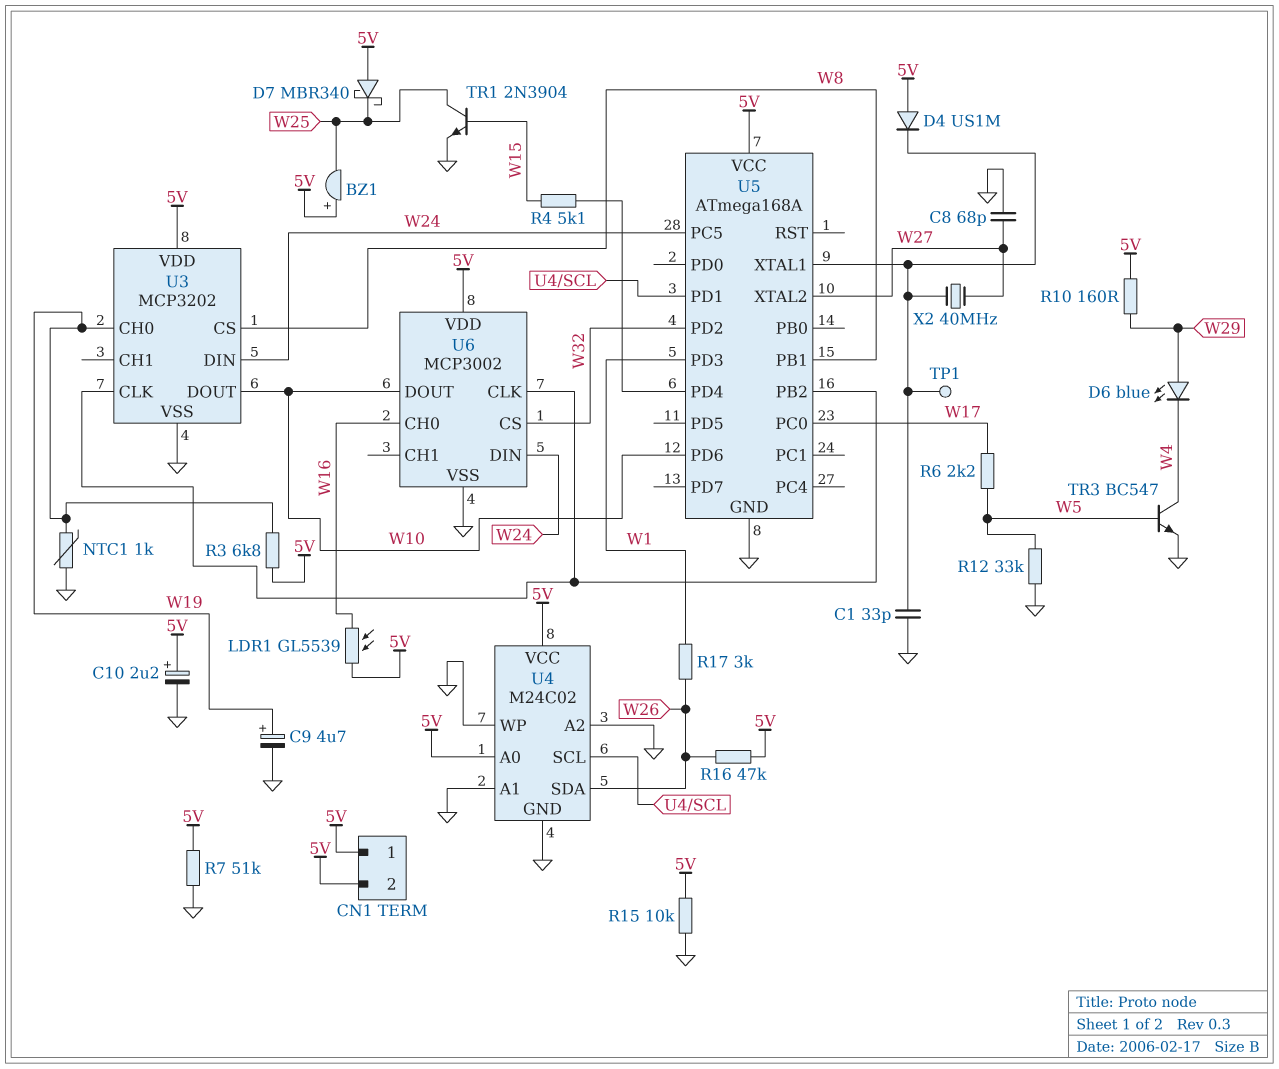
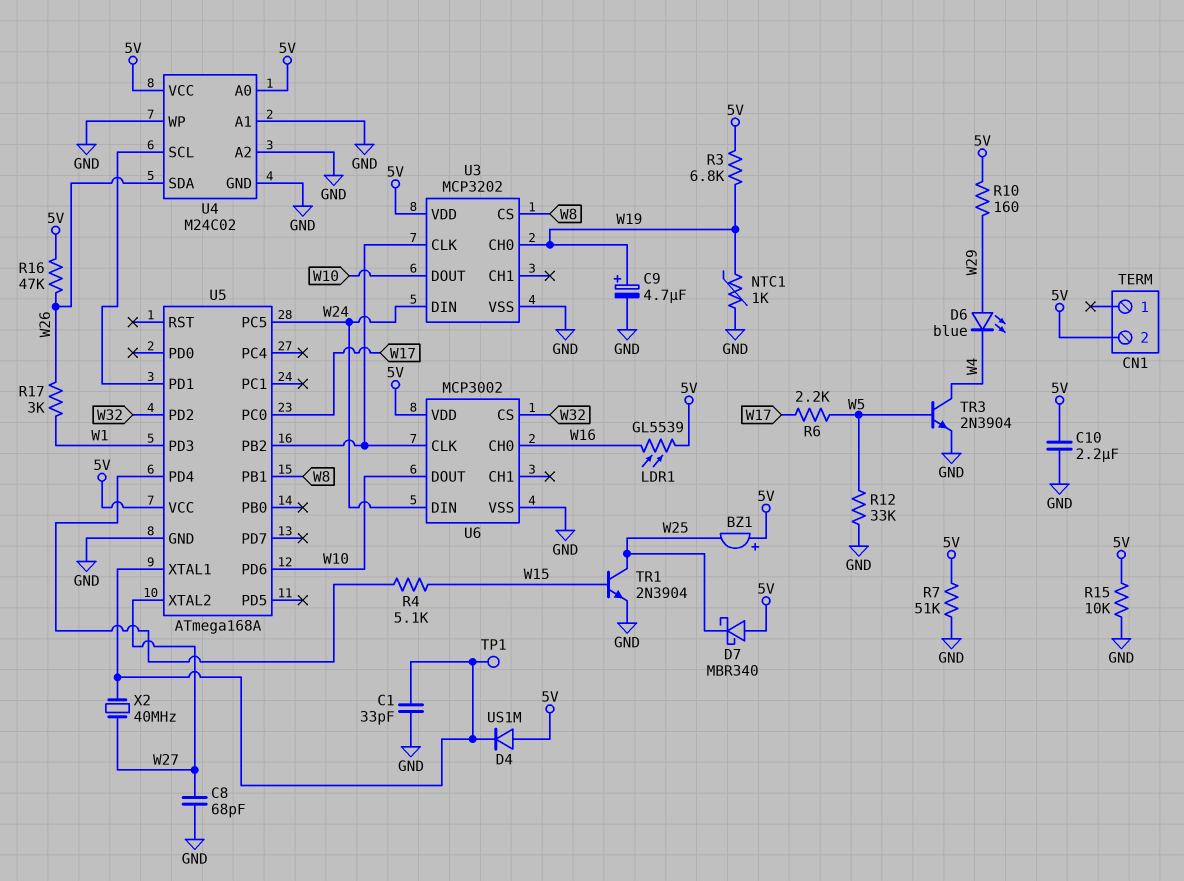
C10: 2.2uF (plus 5V, minus GND) -> 2.2uF (5V, GND)
CN1 pin 1: 5V -> none
TR3: NPN BC547 (B W5, C W4, E GND) -> NPN 2N3904 (B W5, C W4, E GND)

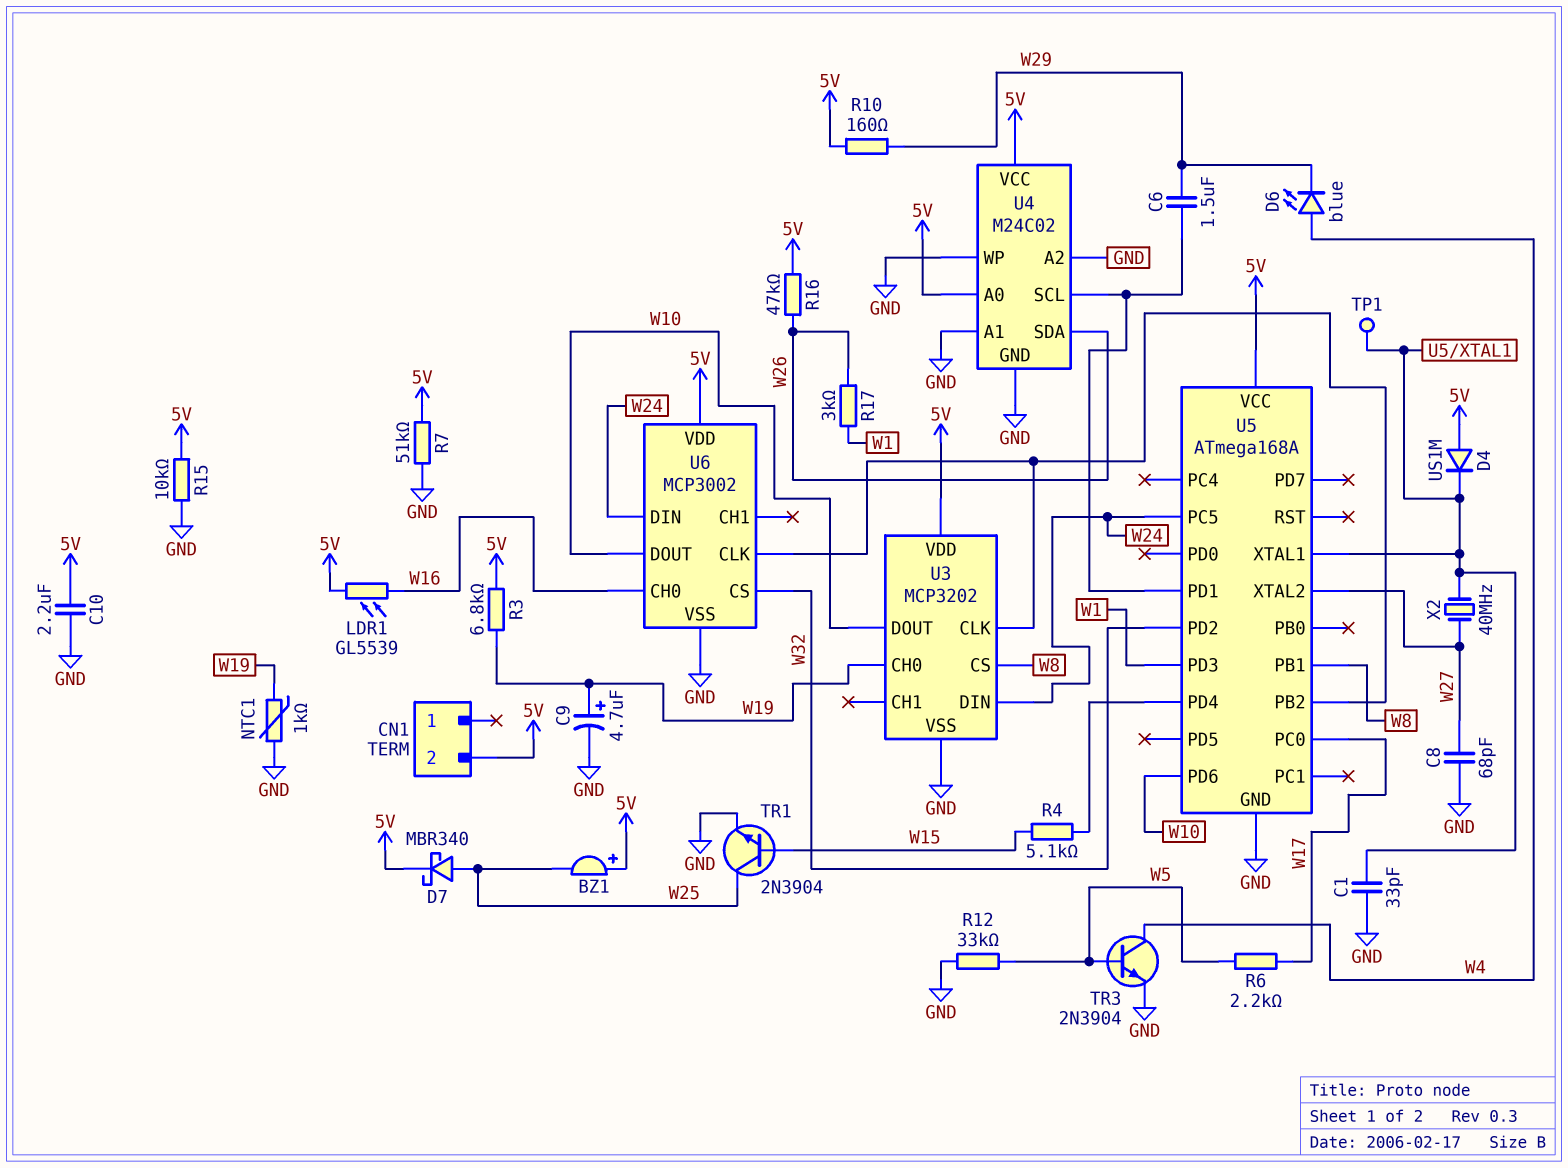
C6: none -> 1.5uF (U4/SCL, W29)
D6: LED blue (A W29, K W4) -> LED blue (A W4, K W29)
D7: schottky MBR340 (A 5V, K W25) -> schottky MBR340 (A W25, K 5V)

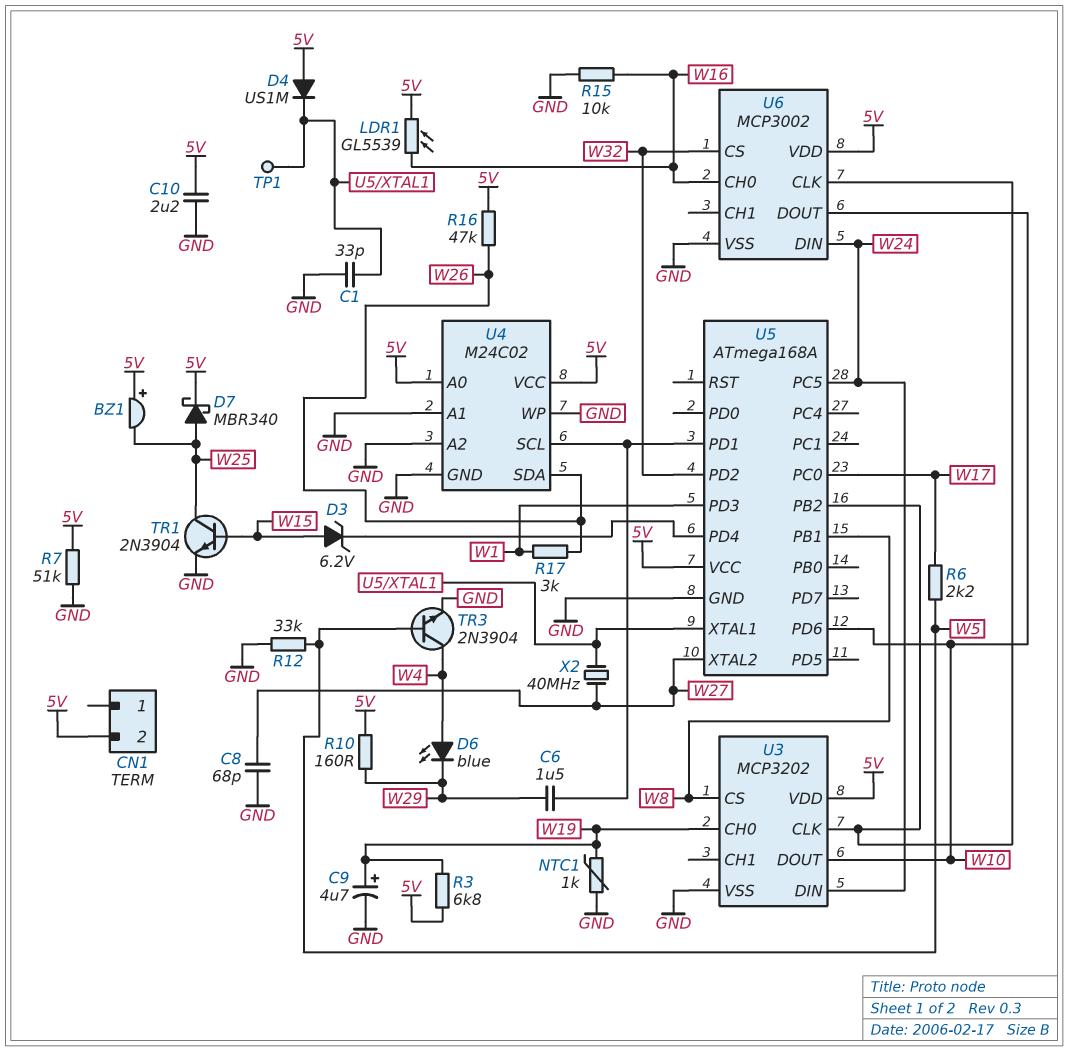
D3: none -> zener 6.2V (A W15, K U5/PD4)
R4: 5.1k (U5/PD4, W15) -> none
R15: 10k (5V, GND) -> 10k (GND, W16)

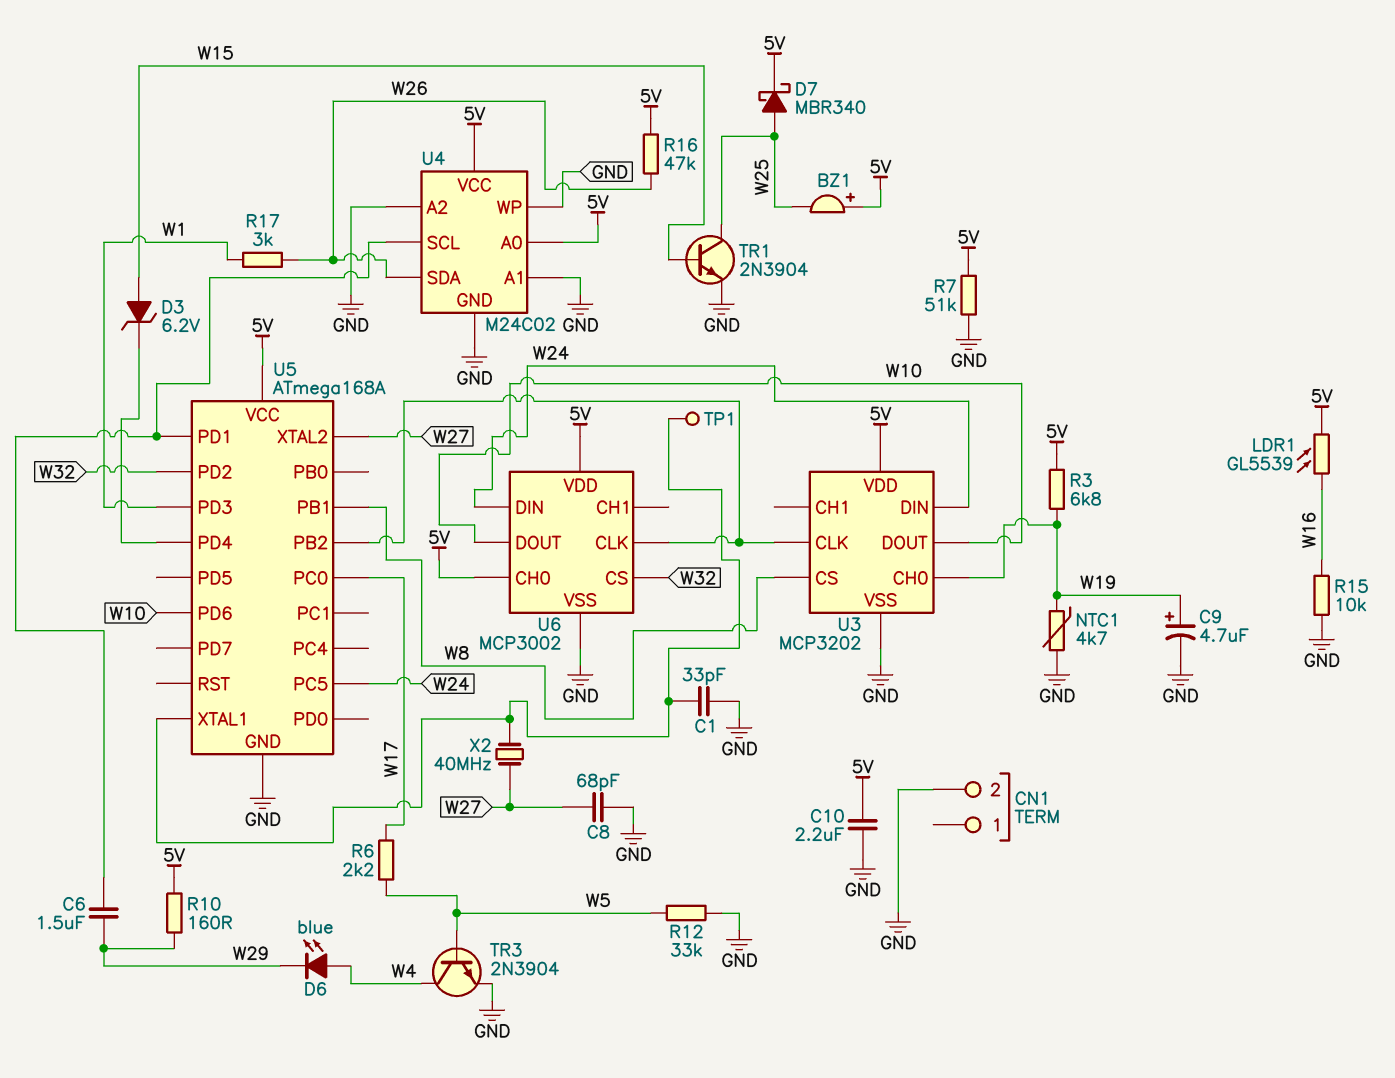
CN1 pin 2: 5V -> GND
D4: diode US1M (A 5V, K U5/XTAL1) -> none
NTC1: 1k (GND, W19) -> 4.7k (GND, W19)
U6 pin CH0: W16 -> 5V

